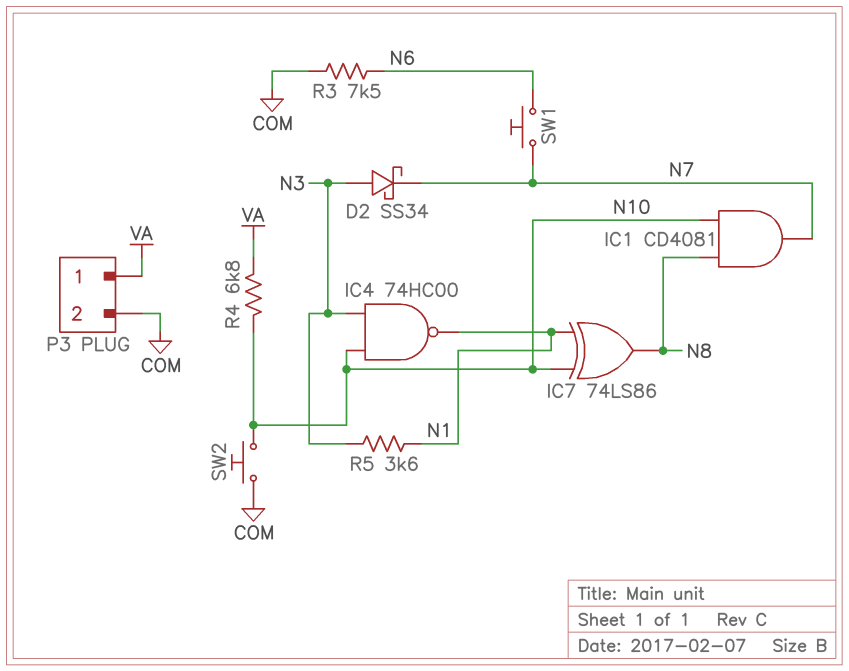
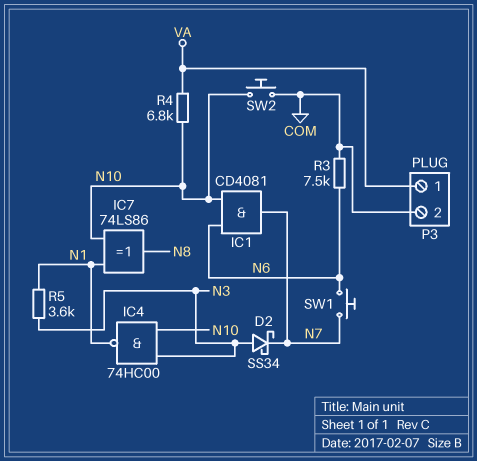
IC1: AND CD4081 (in N8, in N10, out N7) -> AND CD4081 (in N6, in N10, out N7)

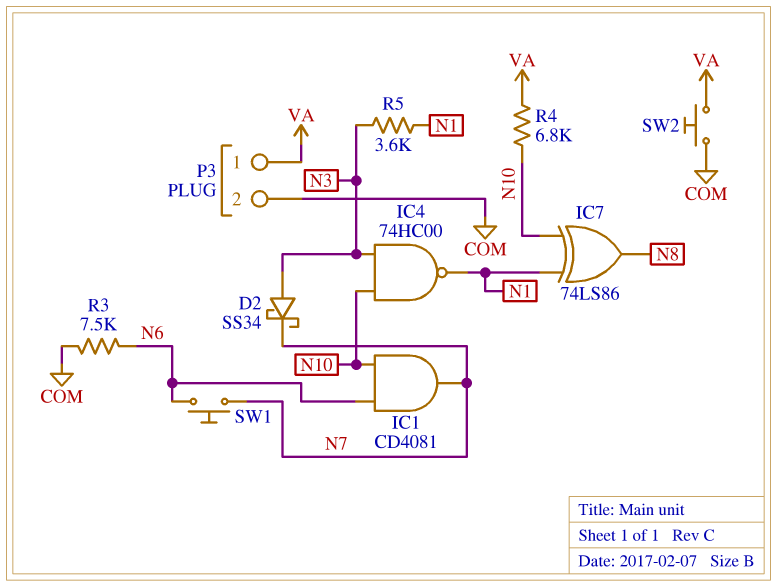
SW2: button (COM, N10) -> button (COM, VA)

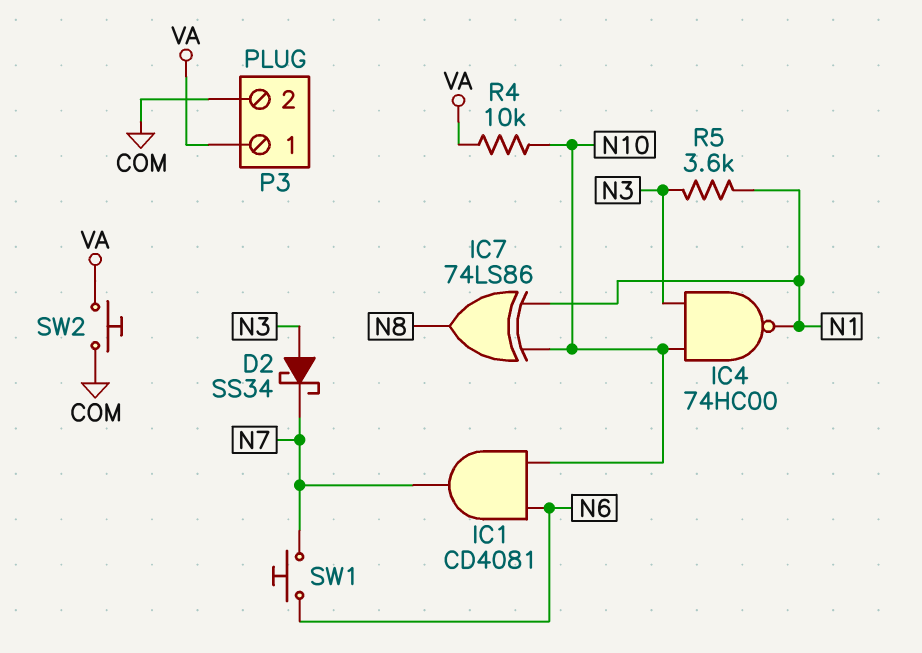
R3: 7.5k (COM, N6) -> none
R4: 6.8k (N10, VA) -> 10k (N10, VA)

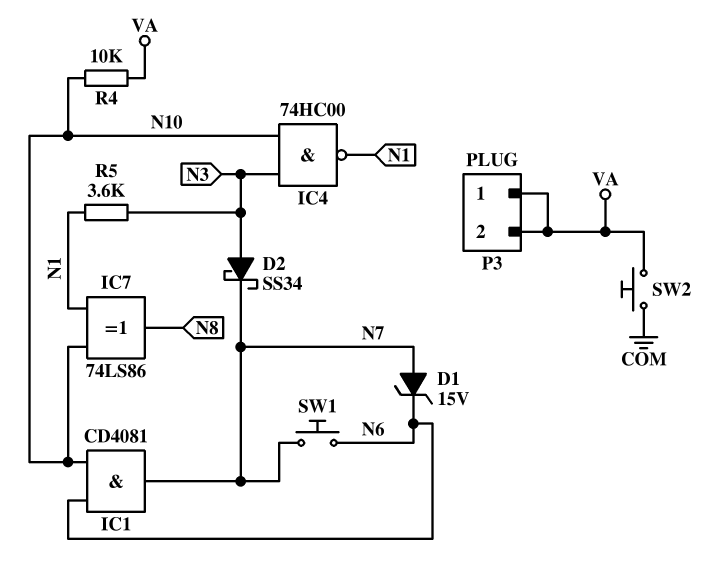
D1: none -> zener 15V (A N7, K N6)
P3 pin 2: COM -> VA

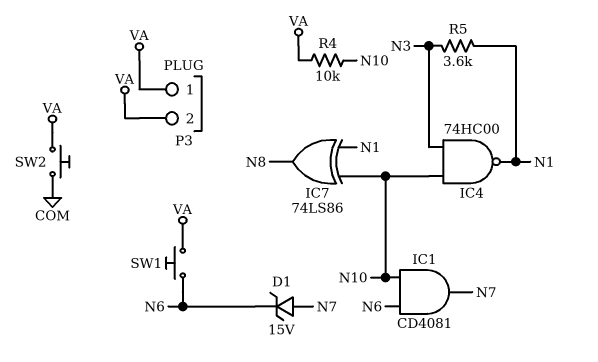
D2: schottky SS34 (A N3, K N7) -> none
SW1: button (N6, N7) -> button (N6, VA)

